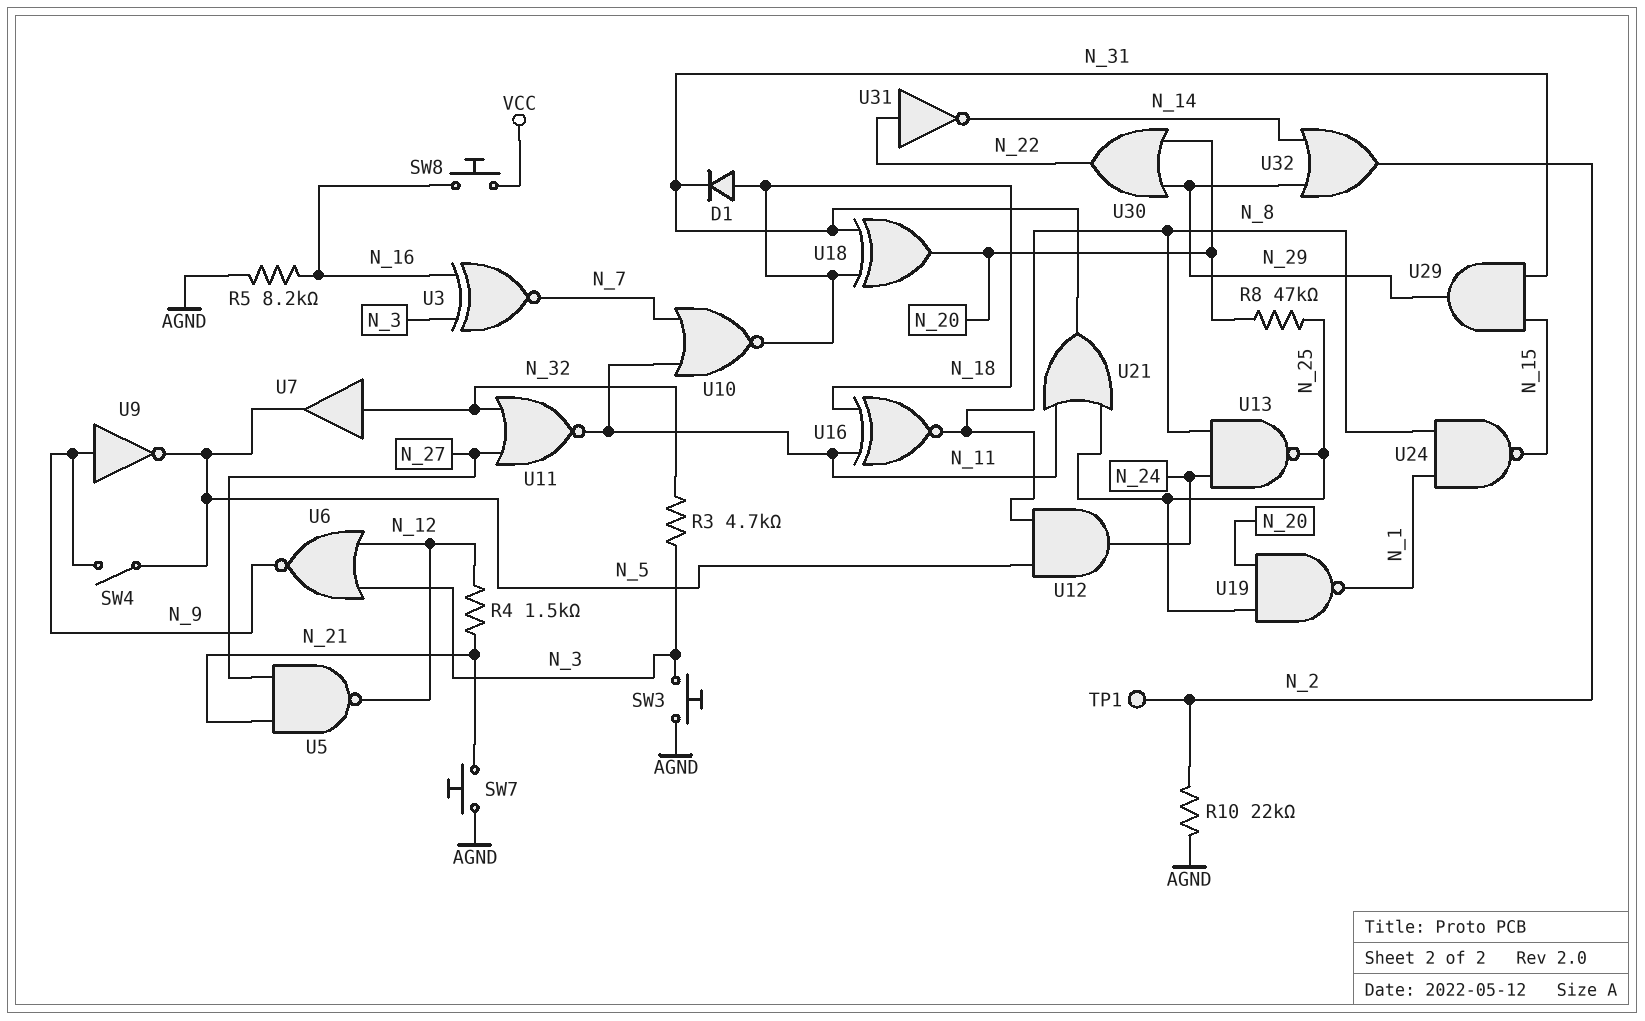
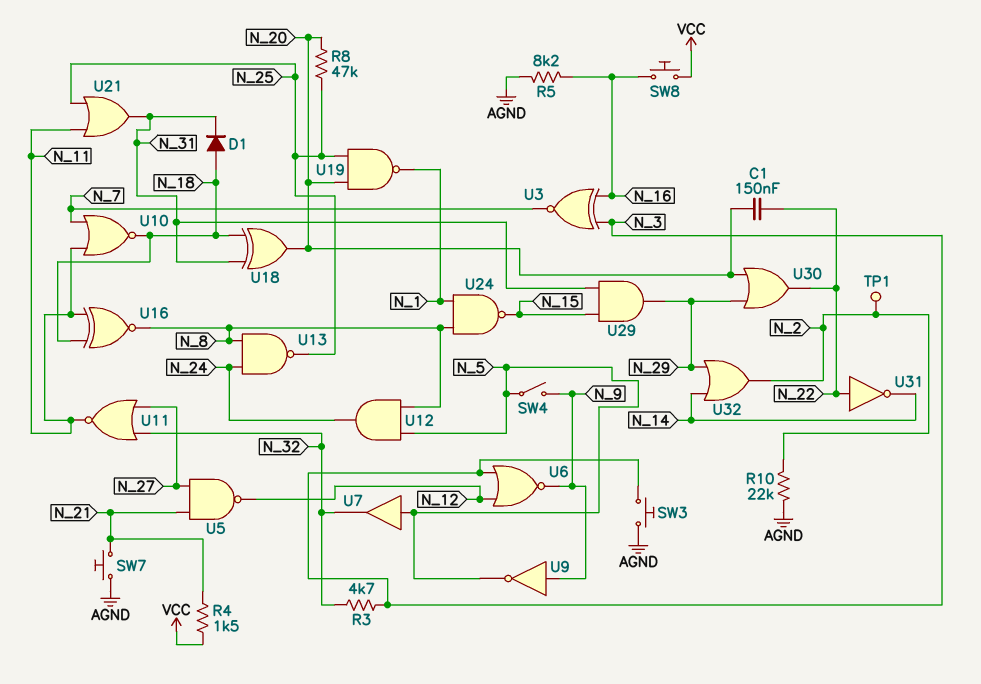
C1: none -> 150nF (N_20, N_22)
R4: 1.5k (N_12, N_21) -> 1.5k (N_21, VCC)
U7: buffer (in N_32, out N_5) -> buffer (in N_5, out N_32)

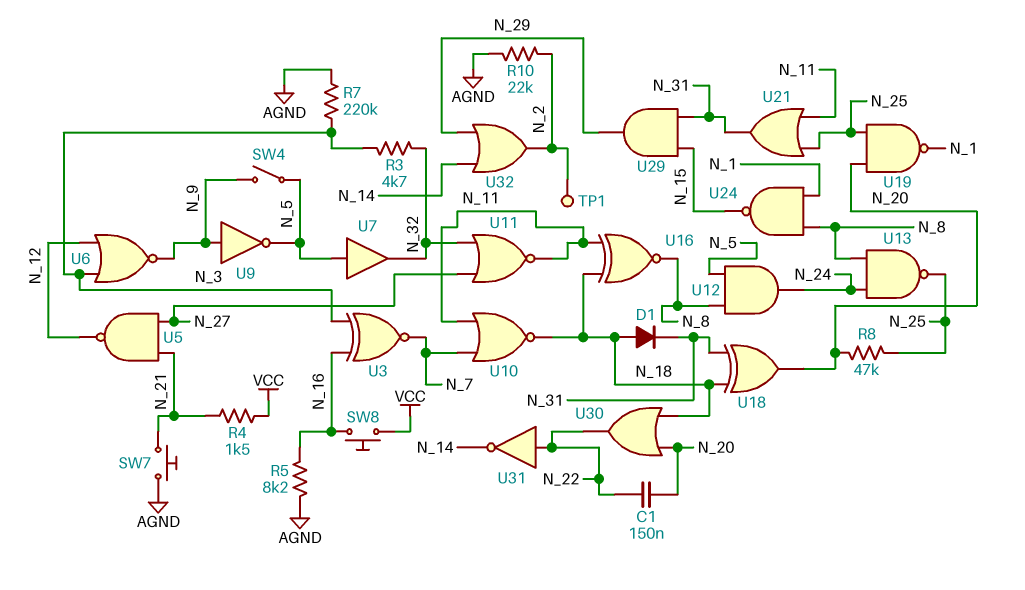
R7: none -> 220k (AGND, N_3)
SW3: button (AGND, N_3) -> none
U30: OR (in N_20, in N_29, out N_22) -> OR (in N_18, in N_20, out N_22)

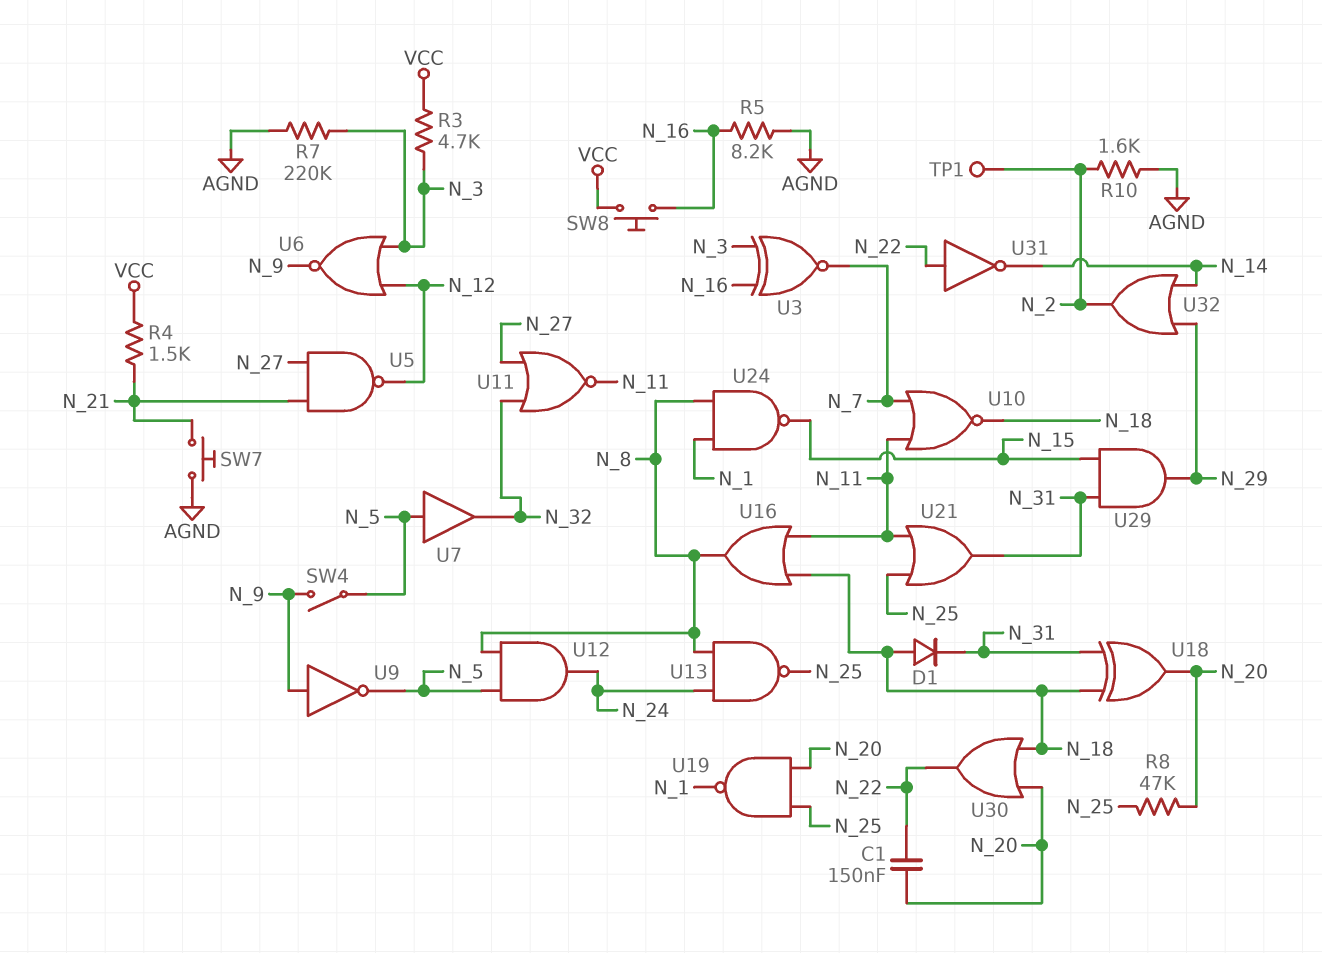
R3: 4.7k (N_3, N_32) -> 4.7k (N_3, VCC)
R10: 22k (AGND, N_2) -> 1.6k (AGND, N_2)
U16: XNOR (in N_11, in N_18, out N_8) -> OR (in N_11, in N_18, out N_8)

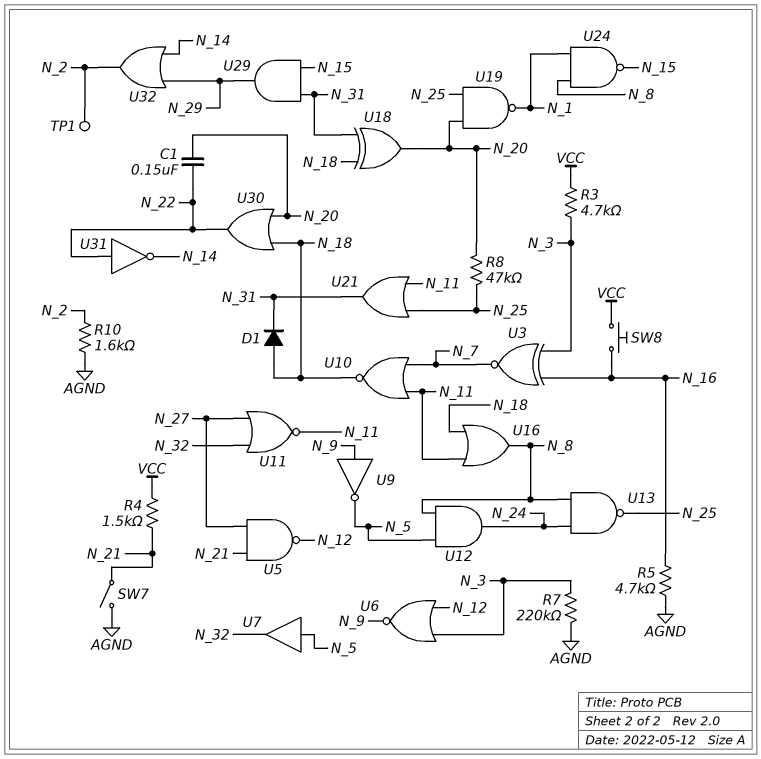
R5: 8.2k (AGND, N_16) -> 4.7k (AGND, N_16)
SW4: switch (N_5, N_9) -> none
SW7: button (AGND, N_21) -> switch (AGND, N_21)

